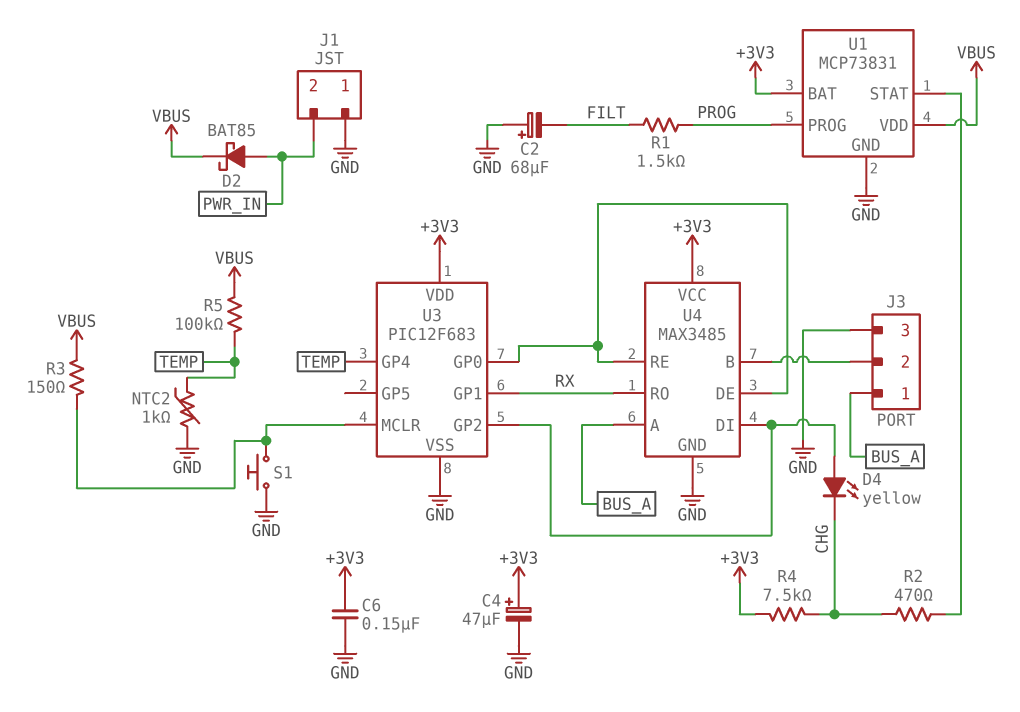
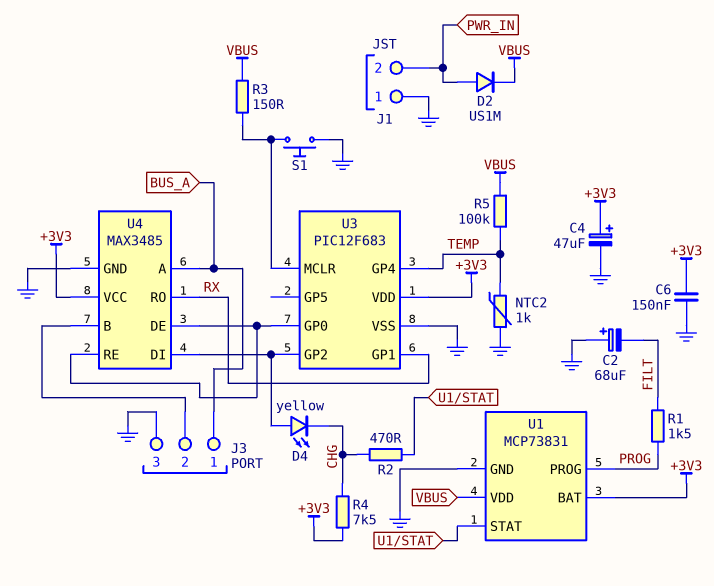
D2: schottky BAT85 (A PWR_IN, K VBUS) -> diode US1M (A PWR_IN, K VBUS)

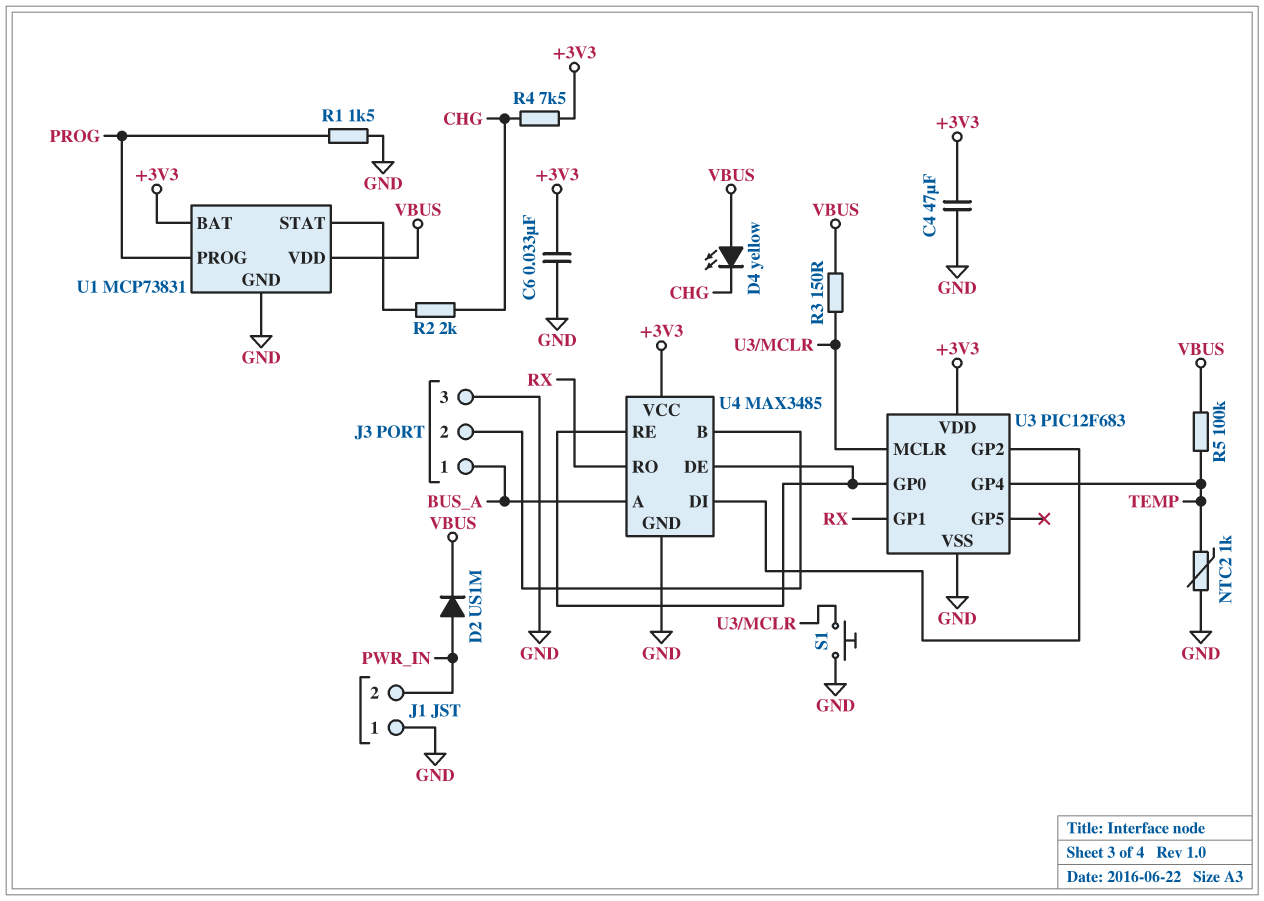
C2: 68uF (plus GND, minus FILT) -> none
C4: 47uF (plus +3V3, minus GND) -> 47uF (+3V3, GND)
C6: 150nF (+3V3, GND) -> 33nF (+3V3, GND)
D4: LED yellow (A U3/GP2, K CHG) -> LED yellow (A VBUS, K CHG)
R1: 1.5k (FILT, PROG) -> 1.5k (GND, PROG)
R2: 470 (CHG, U1/STAT) -> 2k (CHG, U1/STAT)

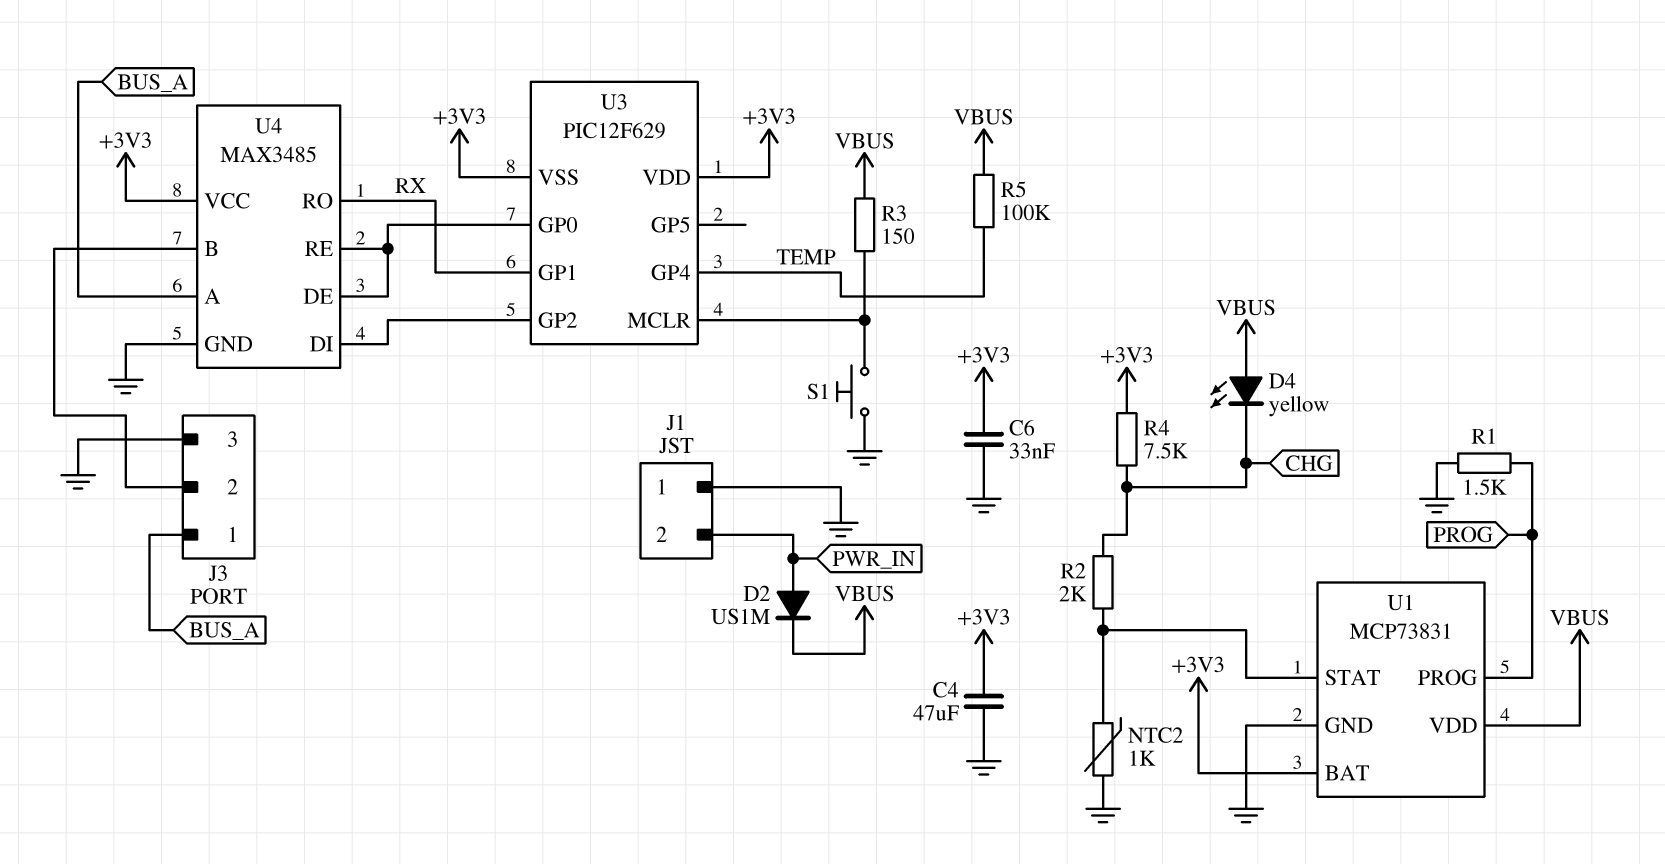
NTC2: 1k (GND, TEMP) -> 1k (GND, U1/STAT)
U3: PIC12F683 -> PIC12F629
U3 pin VSS: GND -> +3V3

